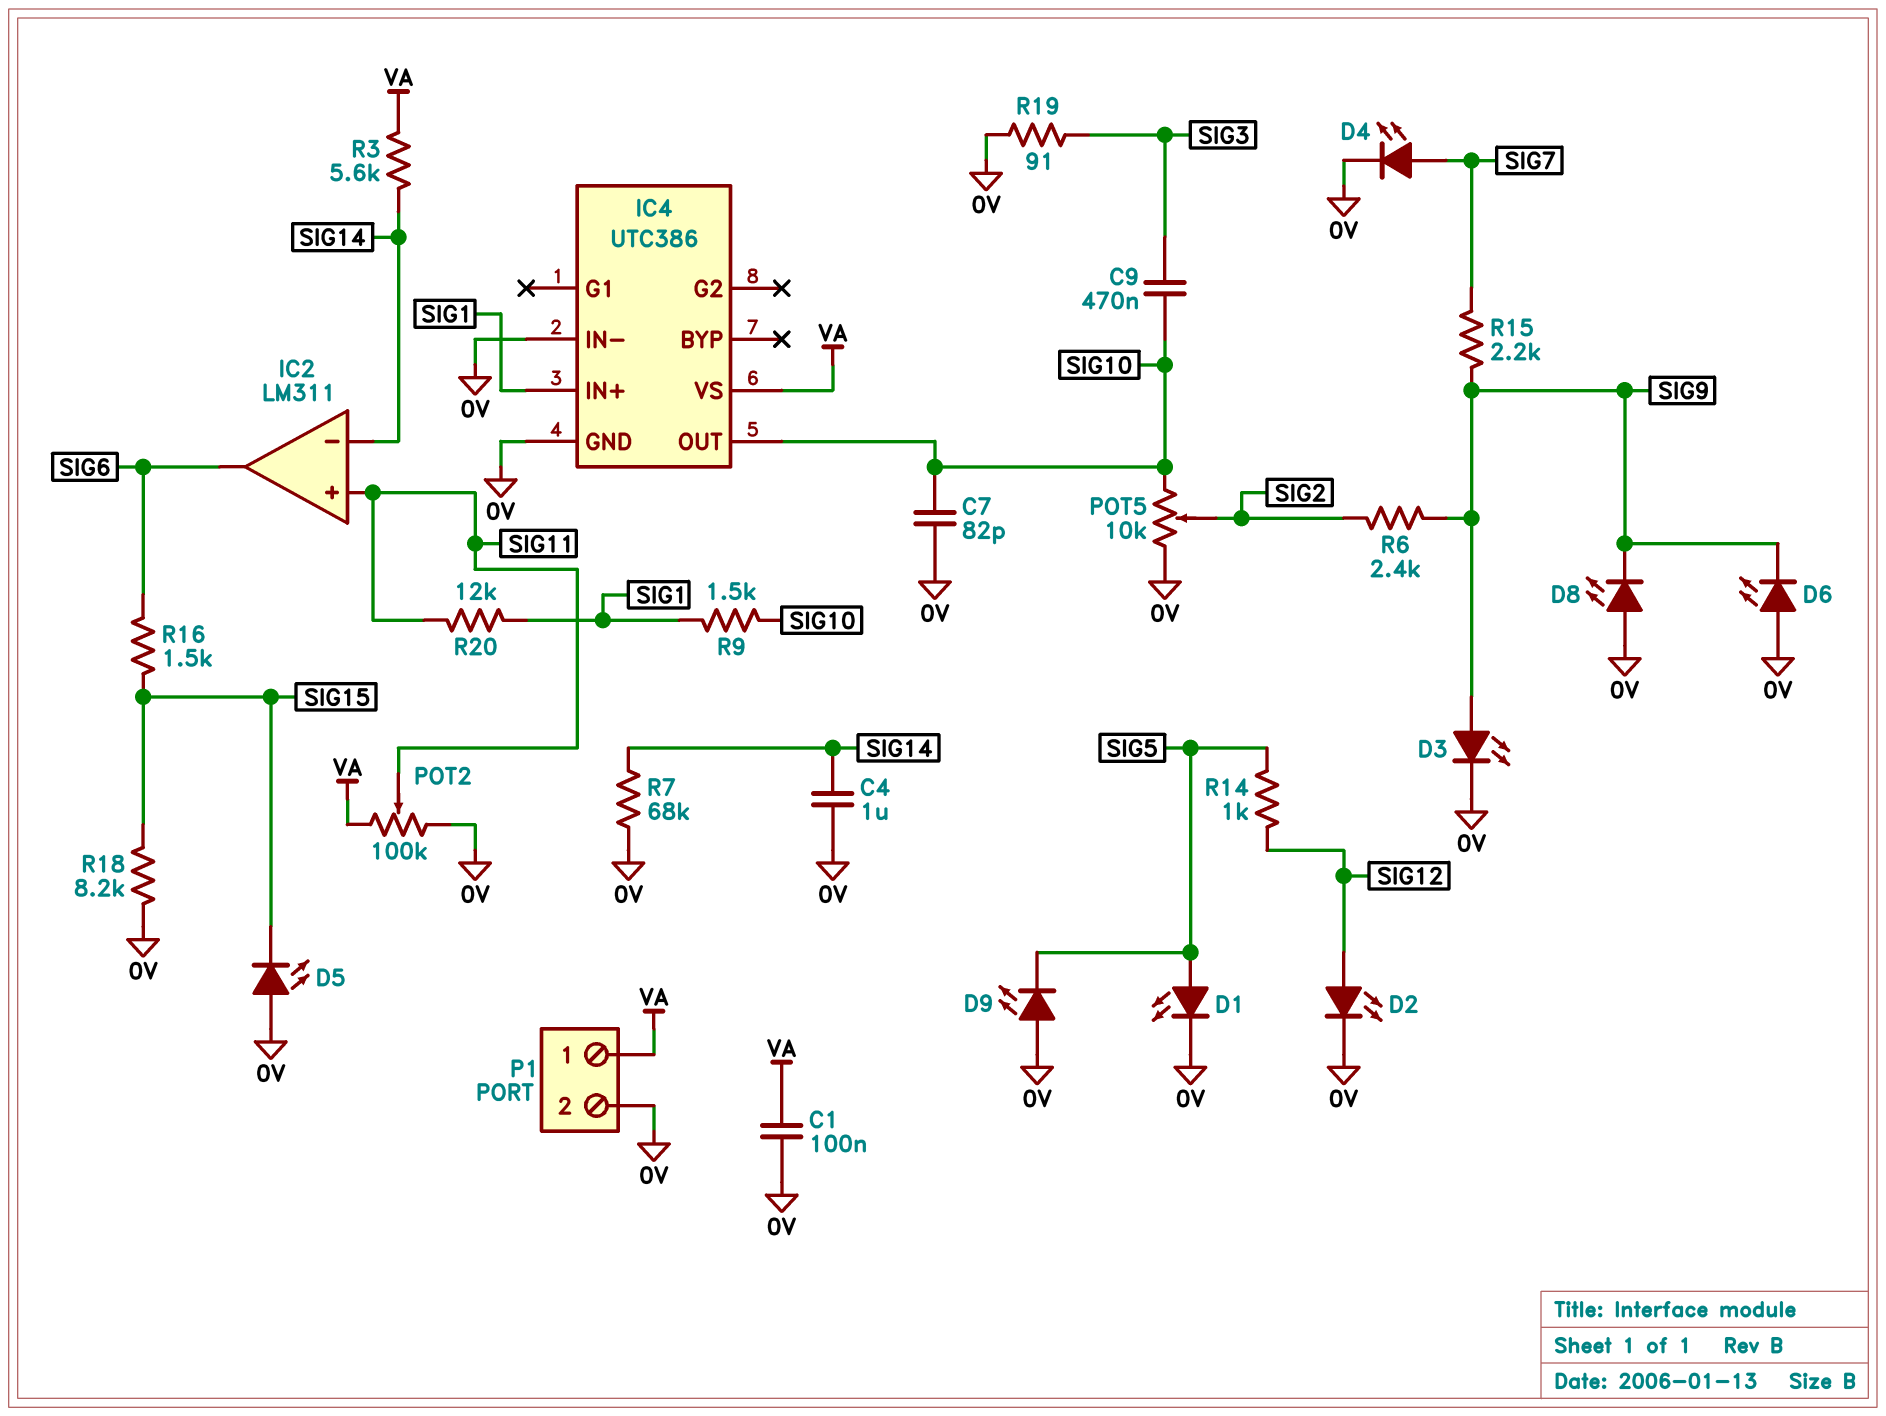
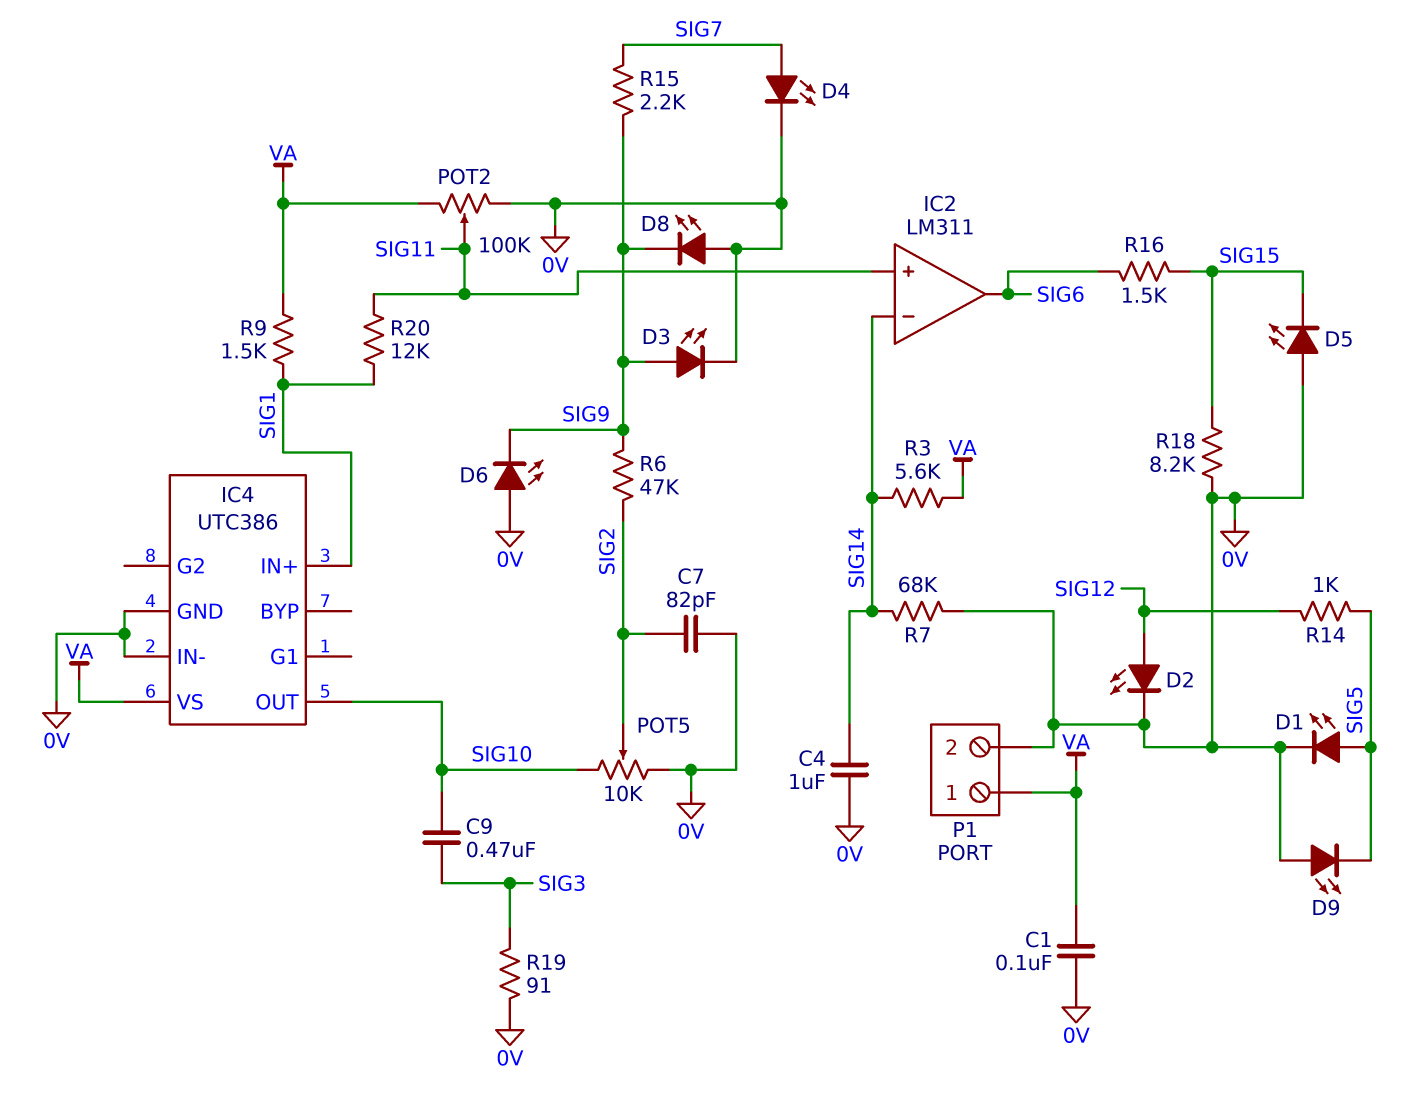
C7: 82pF (0V, SIG10) -> 82pF (0V, SIG2)
R6: 2.4k (SIG2, SIG9) -> 47k (SIG2, SIG9)
R9: 1.5k (SIG1, SIG10) -> 1.5k (SIG1, VA)

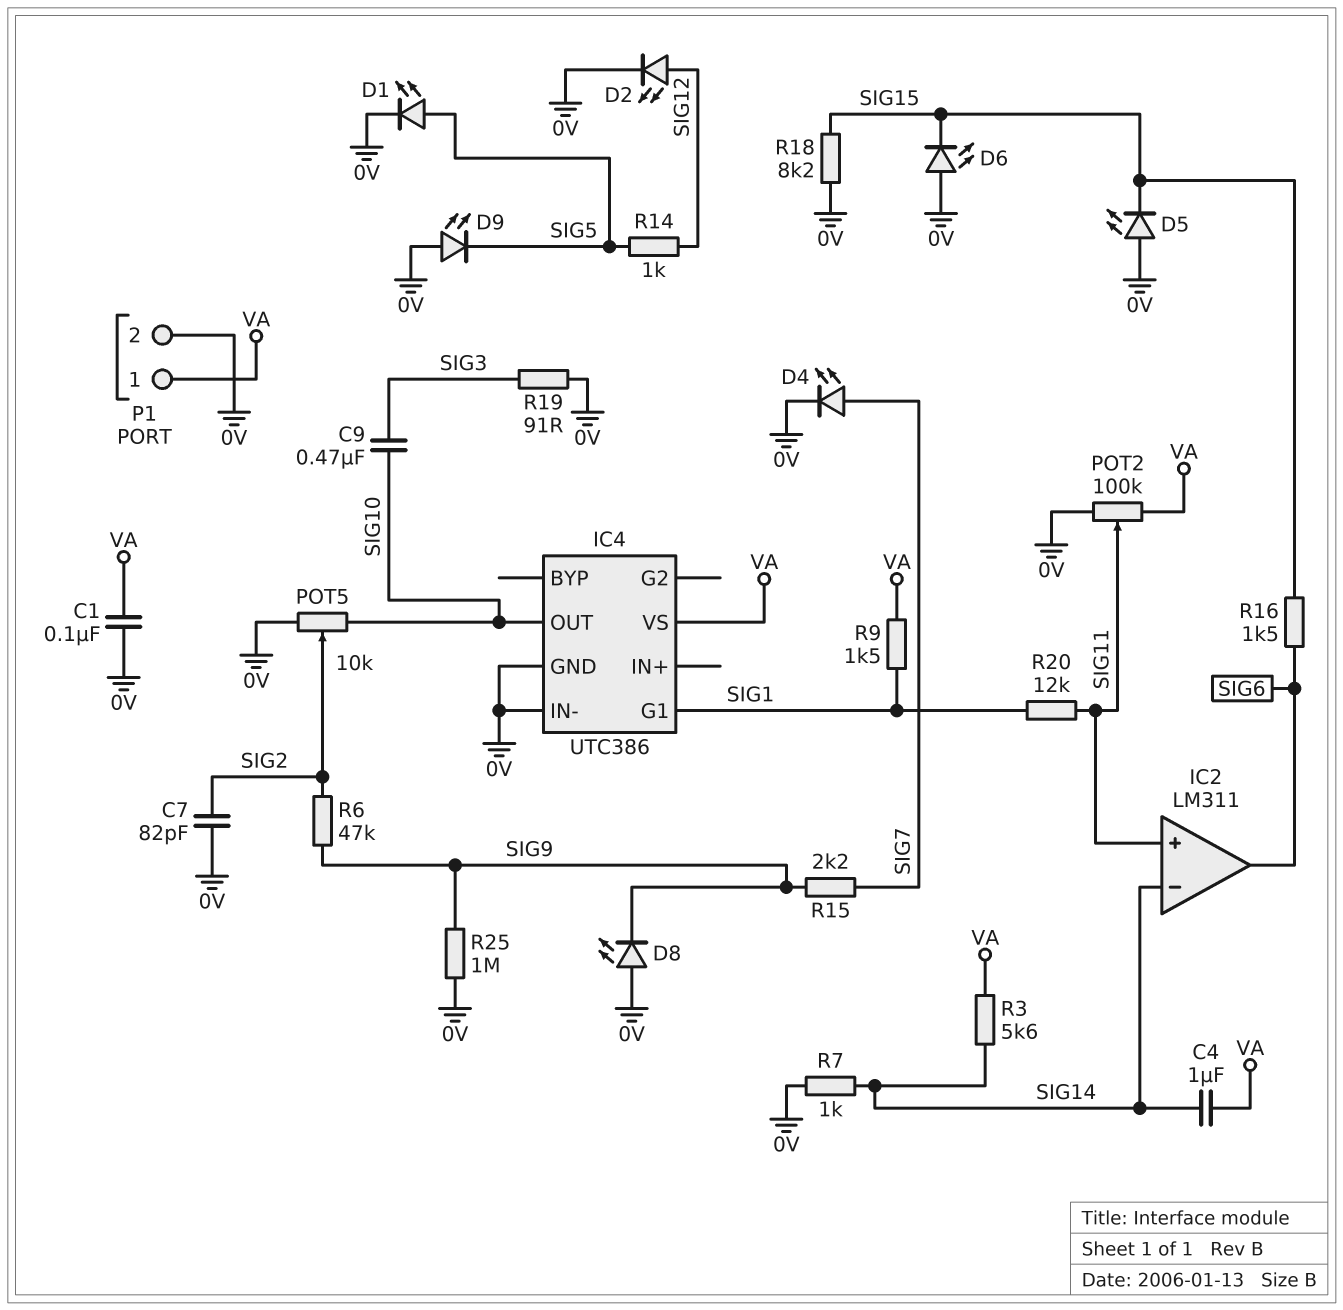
C4: 1uF (0V, SIG14) -> 1uF (SIG14, VA)
D3: LED (A SIG9, K 0V) -> none
D6: LED (A 0V, K SIG9) -> LED (A 0V, K SIG15)
IC4 pin G1: none -> SIG1
IC4 pin IN+: SIG1 -> none
R7: 68k (0V, SIG14) -> 1k (0V, SIG14)
R25: none -> 1M (0V, SIG9)

